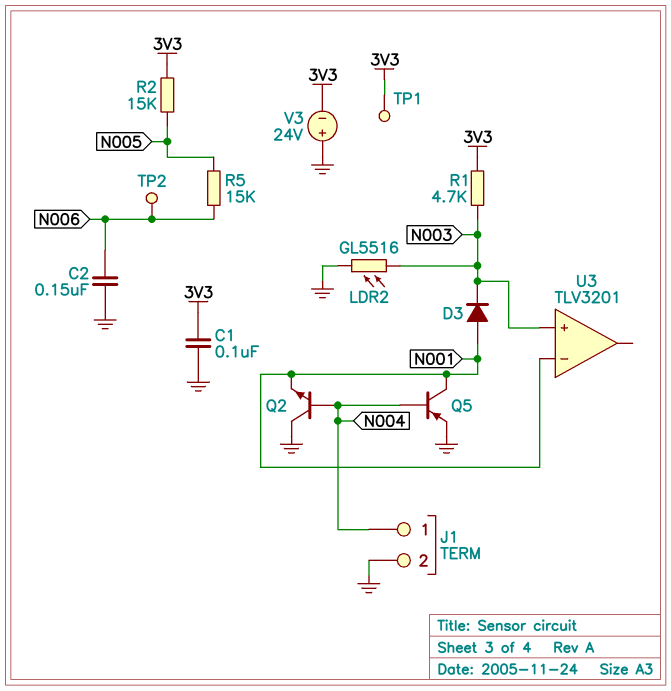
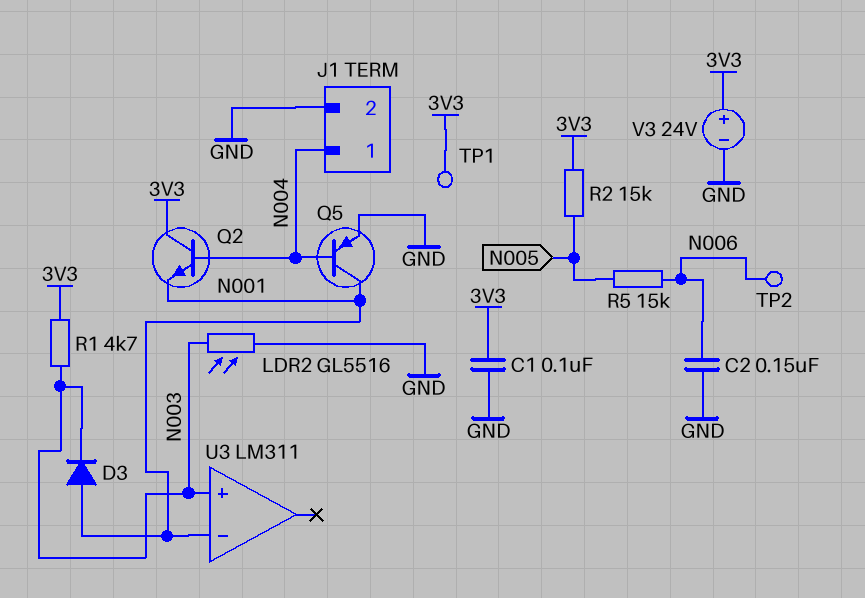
Q2: NPN (B N004, C GND, E N001) -> NPN (B N004, C 3V3, E N001)
U3: TLV3201 -> LM311
V3: 24V (plus GND, minus 3V3) -> 24V (plus 3V3, minus GND)

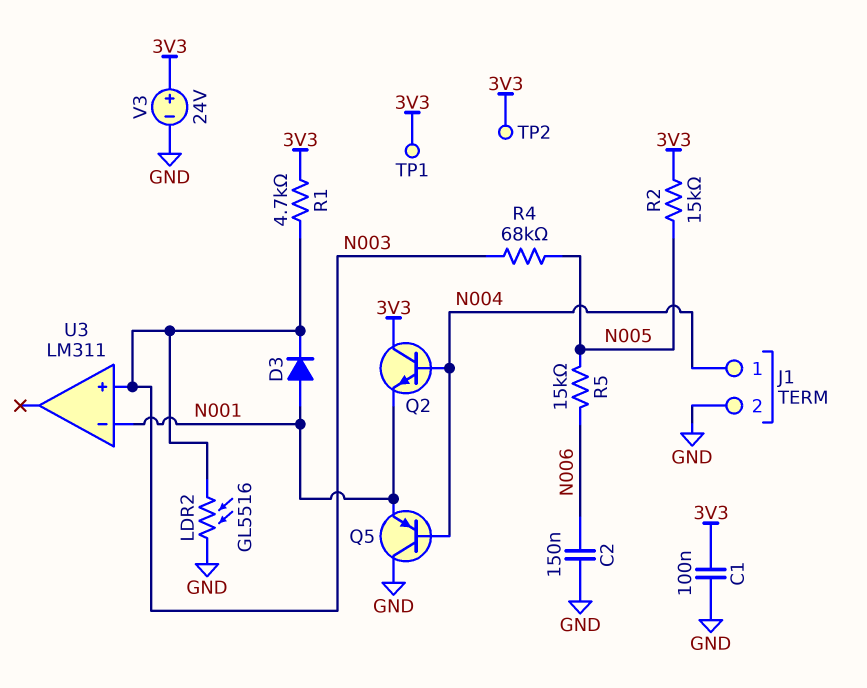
Q5: PNP (B N004, C N001, E GND) -> PNP (B N004, C GND, E N001)
R4: none -> 68k (N003, N005)
TP2: test point (N006) -> test point (3V3)

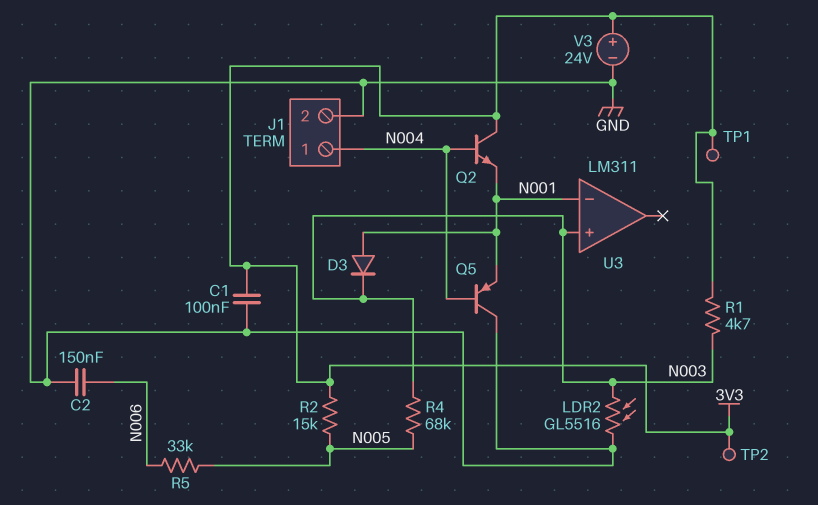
R5: 15k (N005, N006) -> 33k (N005, N006)

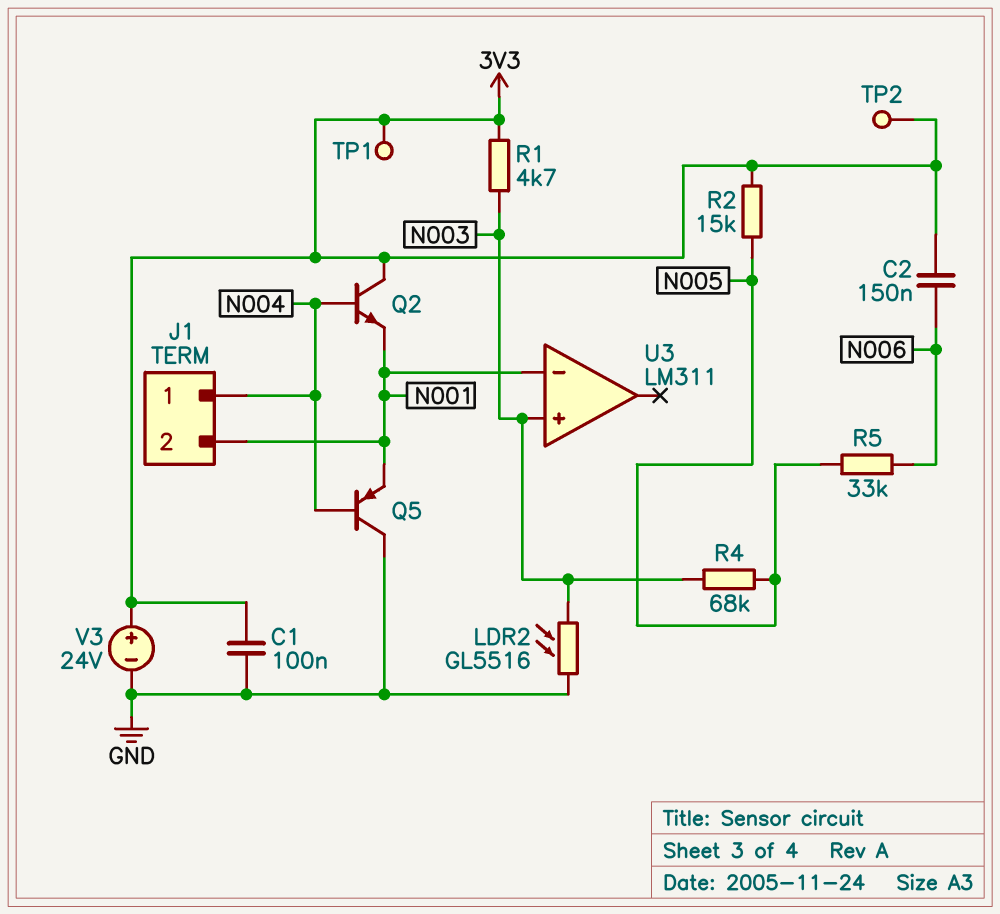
C2: 150nF (GND, N006) -> 150nF (3V3, N006)
D3: diode (A N001, K N003) -> none
J1 pin 2: GND -> N001

